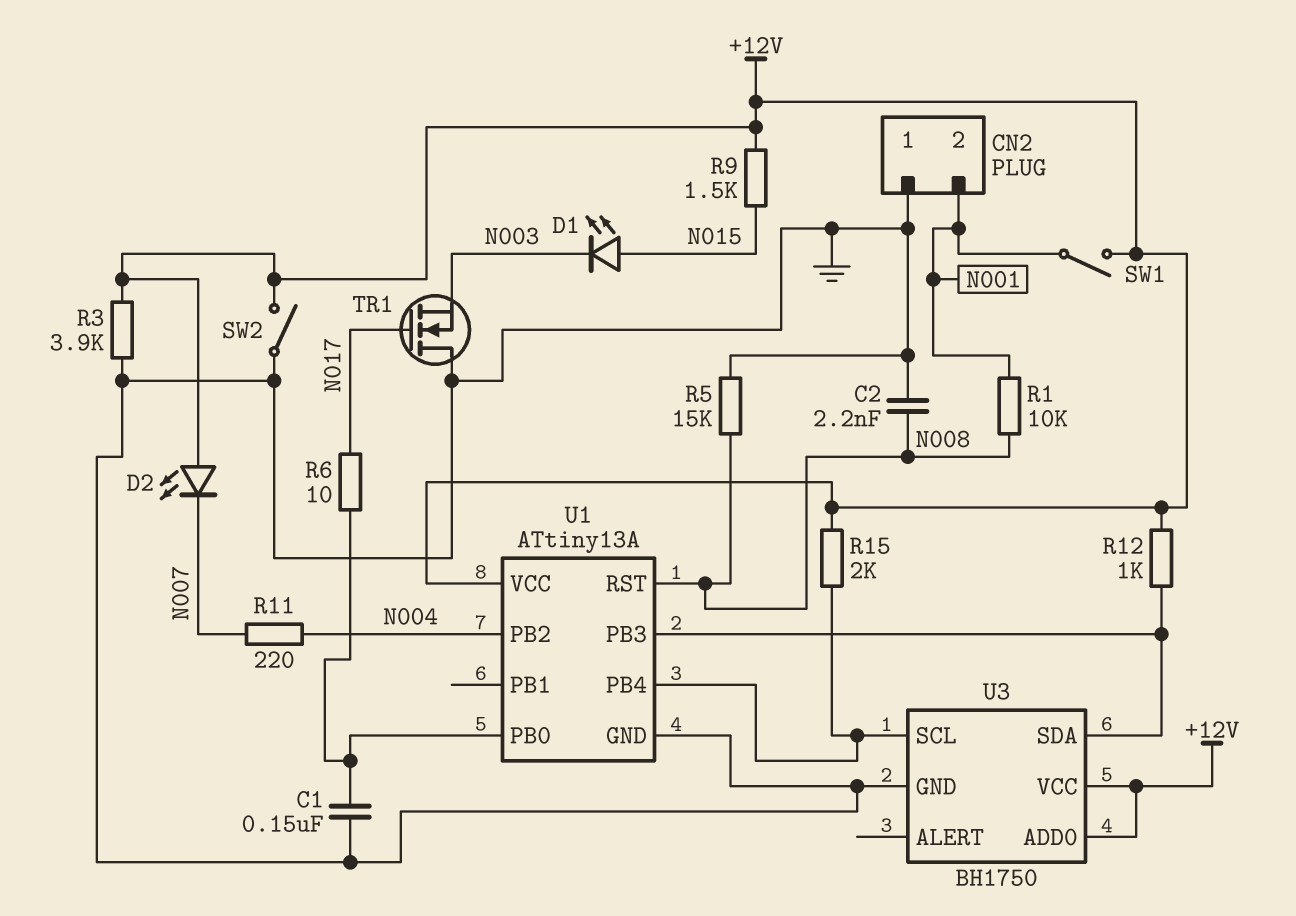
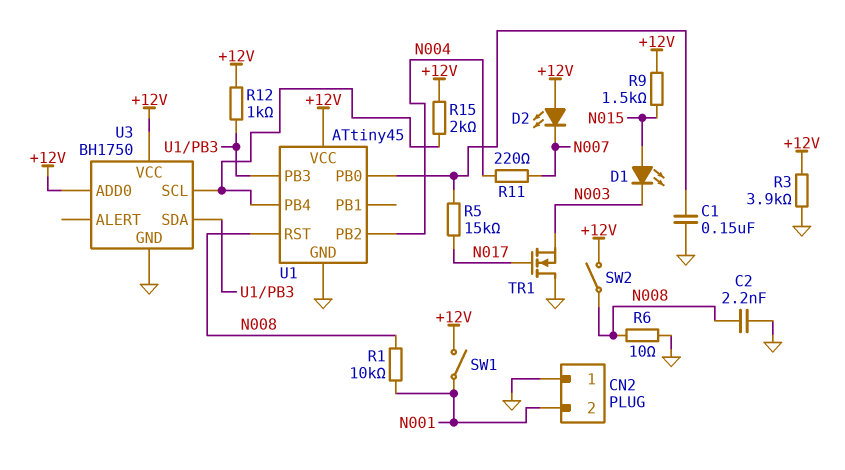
R5: 15k (GND, N008) -> 15k (N017, U1/PB0)
R6: 10 (N017, U1/PB0) -> 10 (GND, N008)
SW2: switch (+12V, GND) -> switch (+12V, N008)
U1: ATtiny13A -> ATtiny45

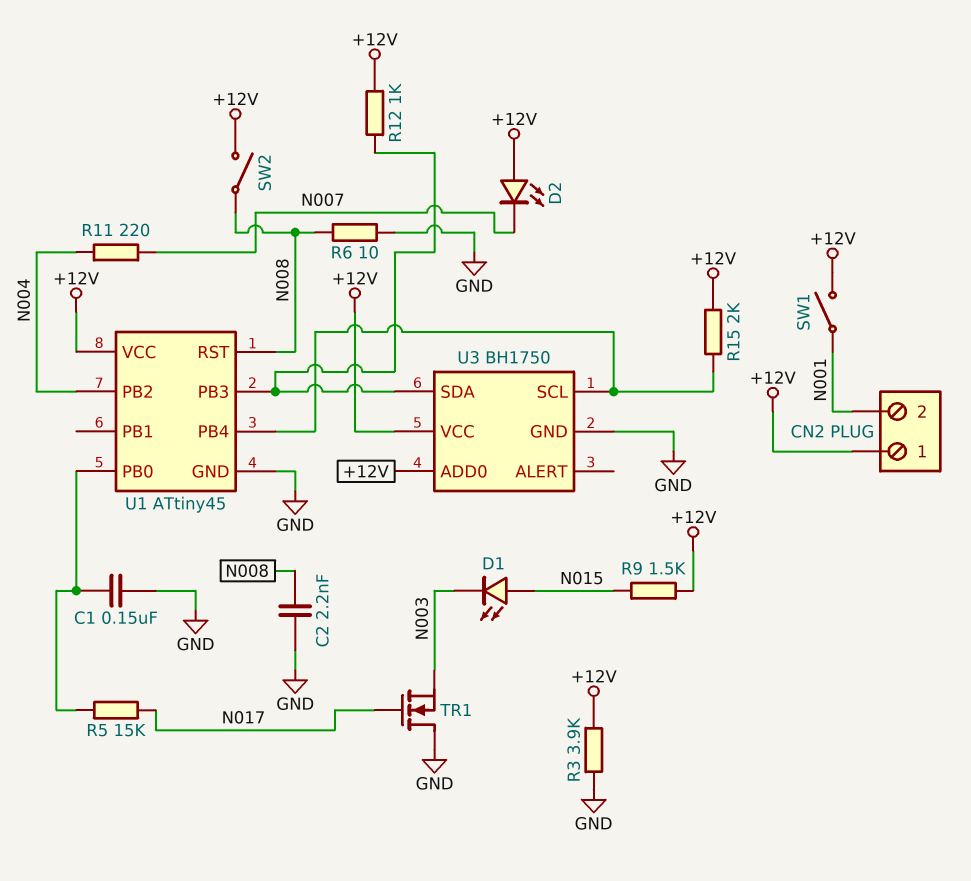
CN2 pin 1: GND -> +12V
R1: 10k (N001, N008) -> none

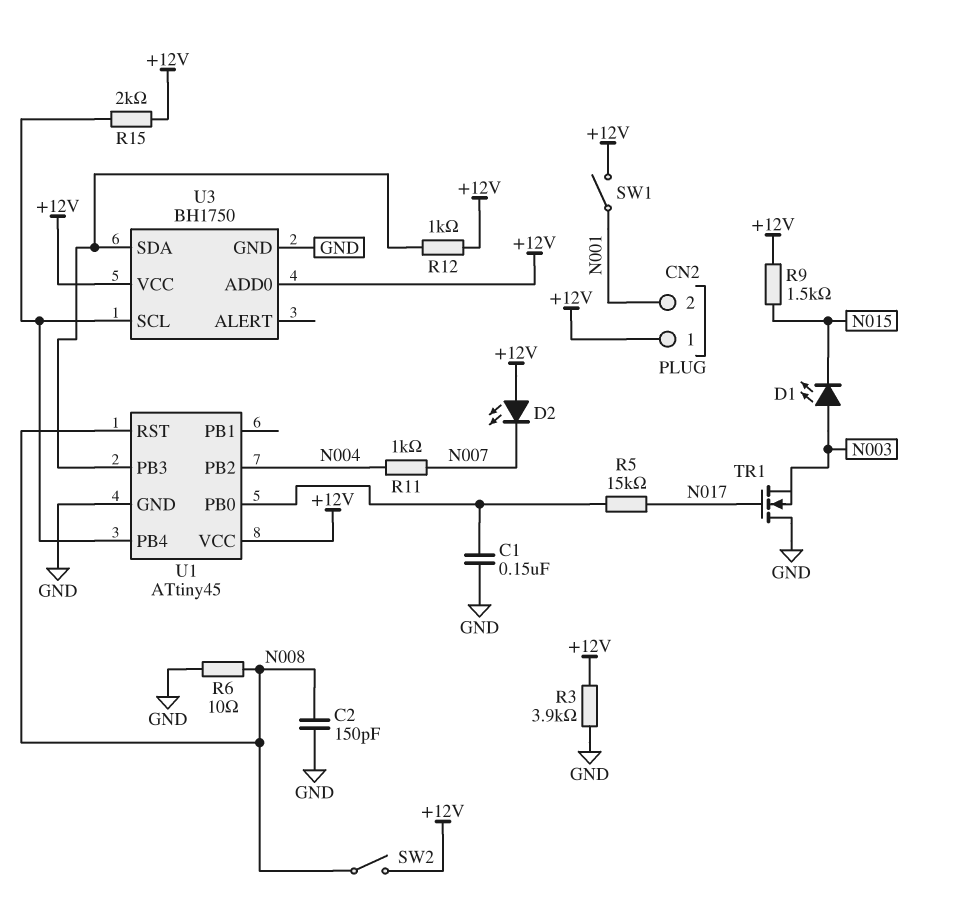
C2: 2.2nF (GND, N008) -> 150pF (GND, N008)
D1: LED (A N015, K N003) -> LED (A N003, K N015)
R11: 220 (N004, N007) -> 1k (N004, N007)

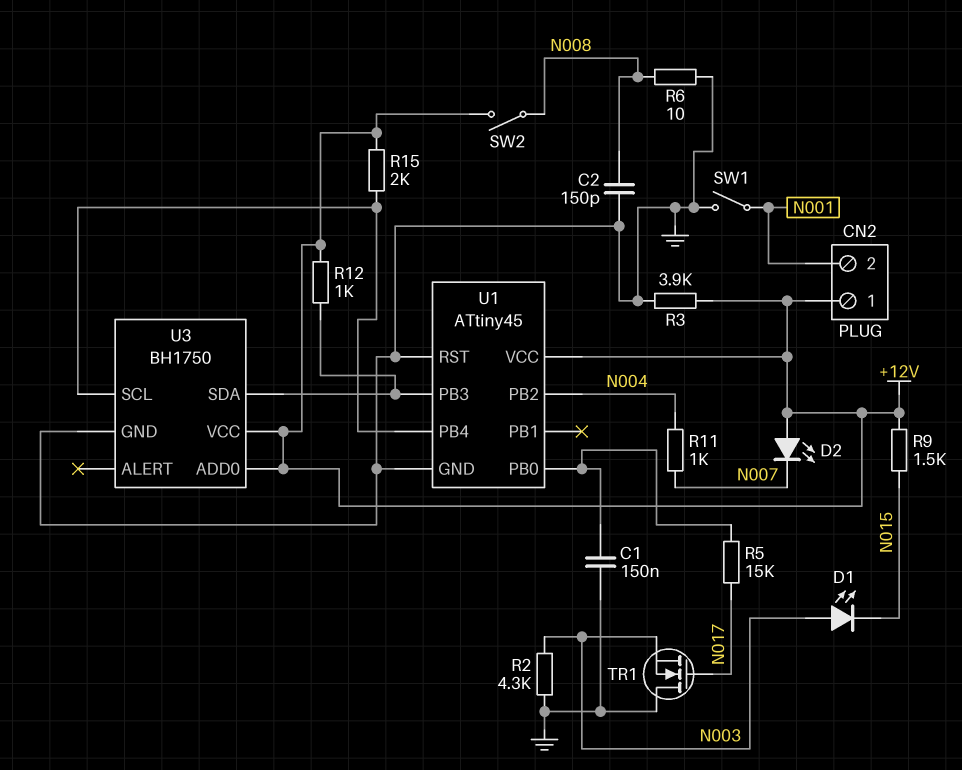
R2: none -> 4.3k (GND, N003)
SW1: switch (+12V, N001) -> switch (GND, N001)
U1 pin RST: N008 -> GND

